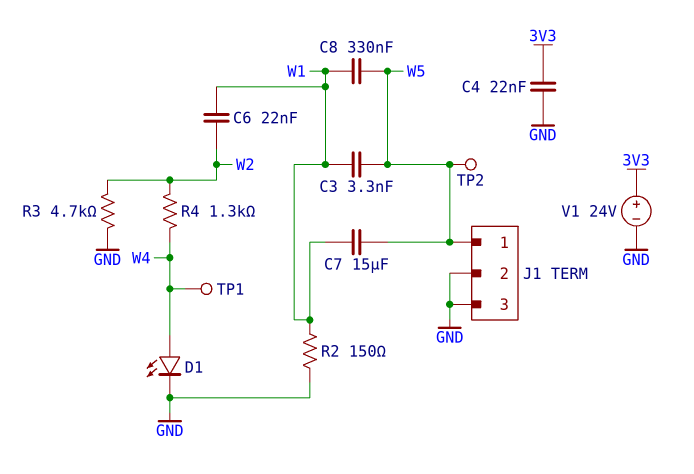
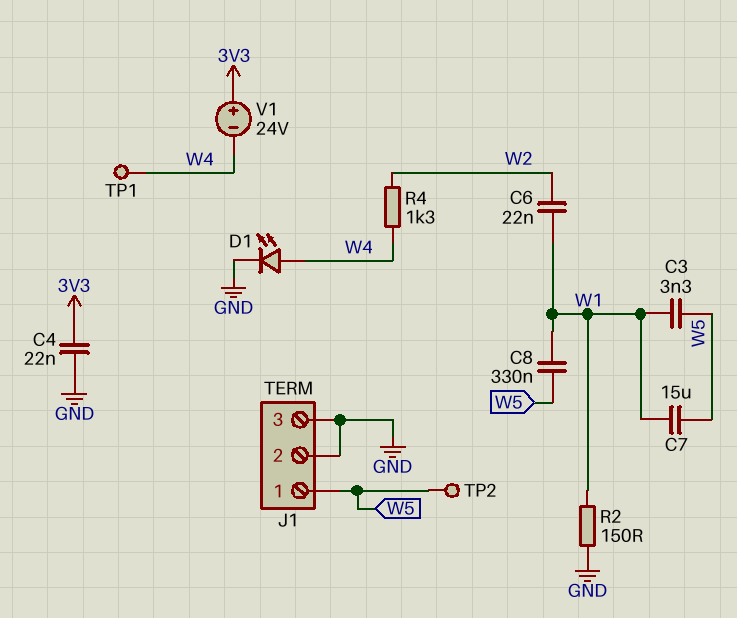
R3: 4.7k (GND, W2) -> none
V1: 24V (plus 3V3, minus GND) -> 24V (plus 3V3, minus W4)

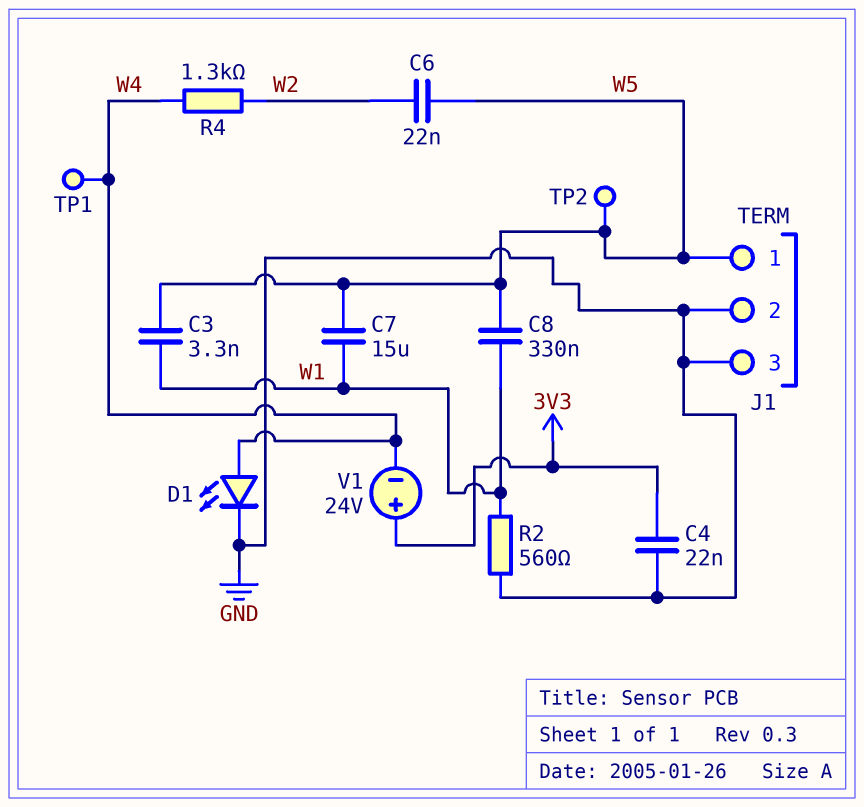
C6: 22nF (W1, W2) -> 22nF (W2, W5)
R2: 150 (GND, W1) -> 560 (GND, W1)

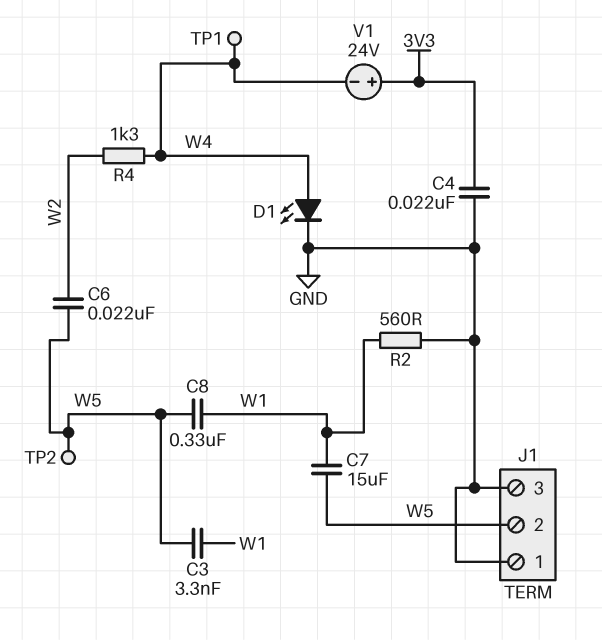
J1 pin 1: W5 -> GND
J1 pin 2: GND -> W5

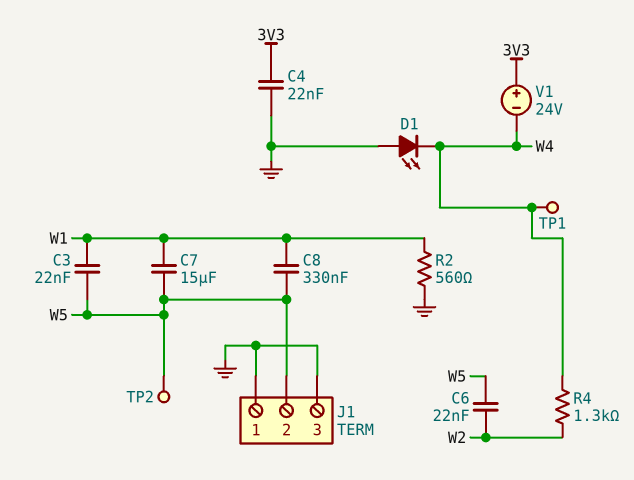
C3: 3.3nF (W1, W5) -> 22nF (W1, W5)
D1: LED (A W4, K GND) -> LED (A GND, K W4)

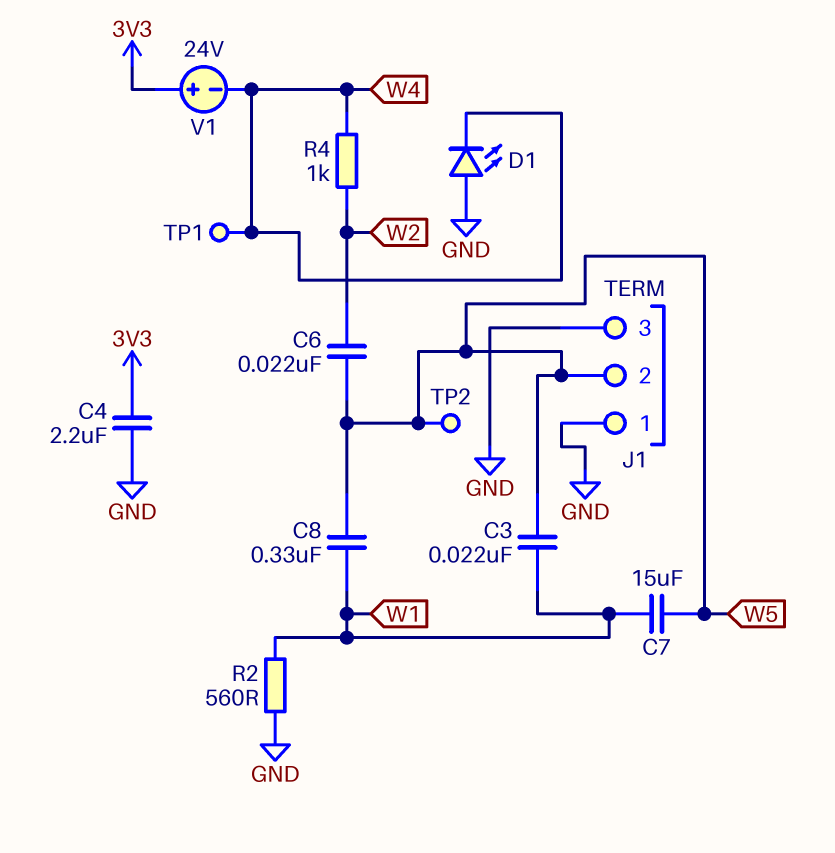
C4: 22nF (3V3, GND) -> 2.2uF (3V3, GND)
R4: 1.3k (W2, W4) -> 1k (W2, W4)

